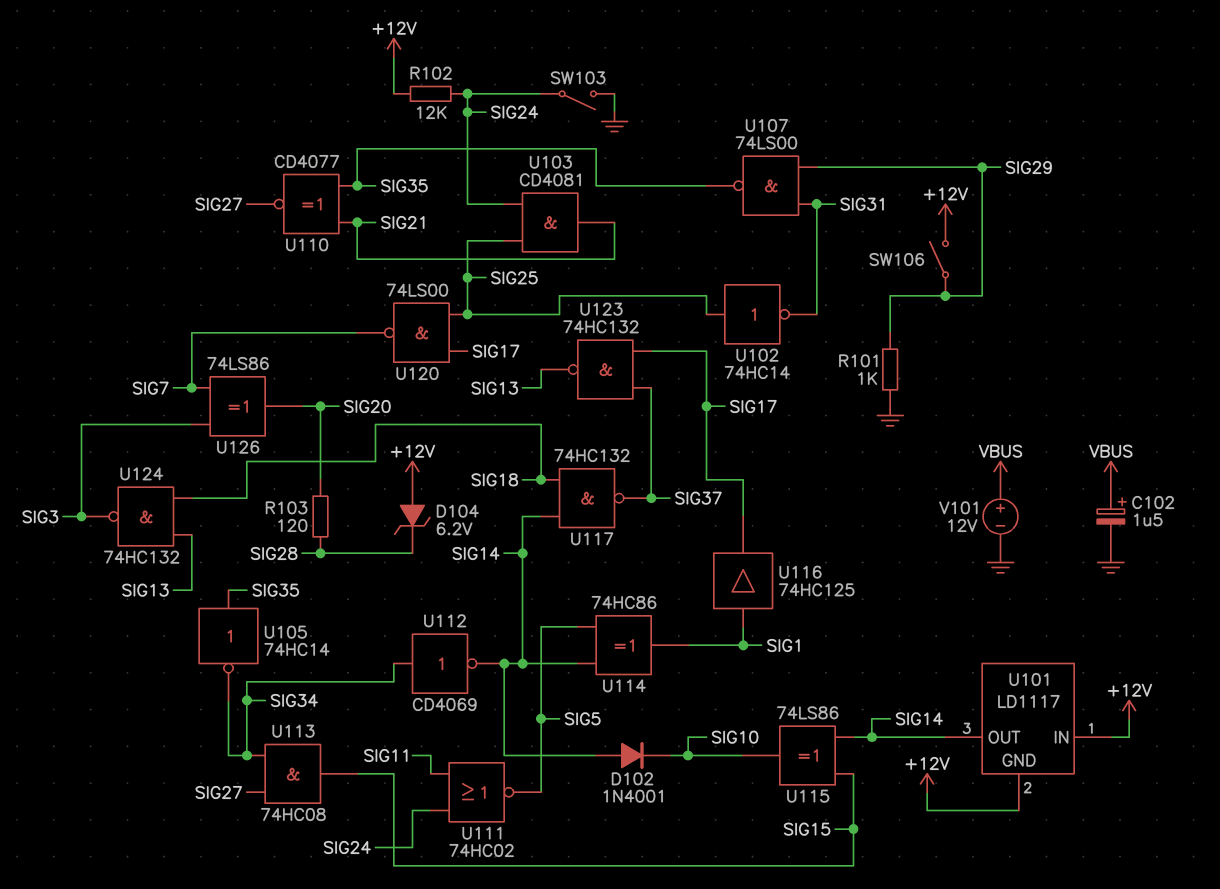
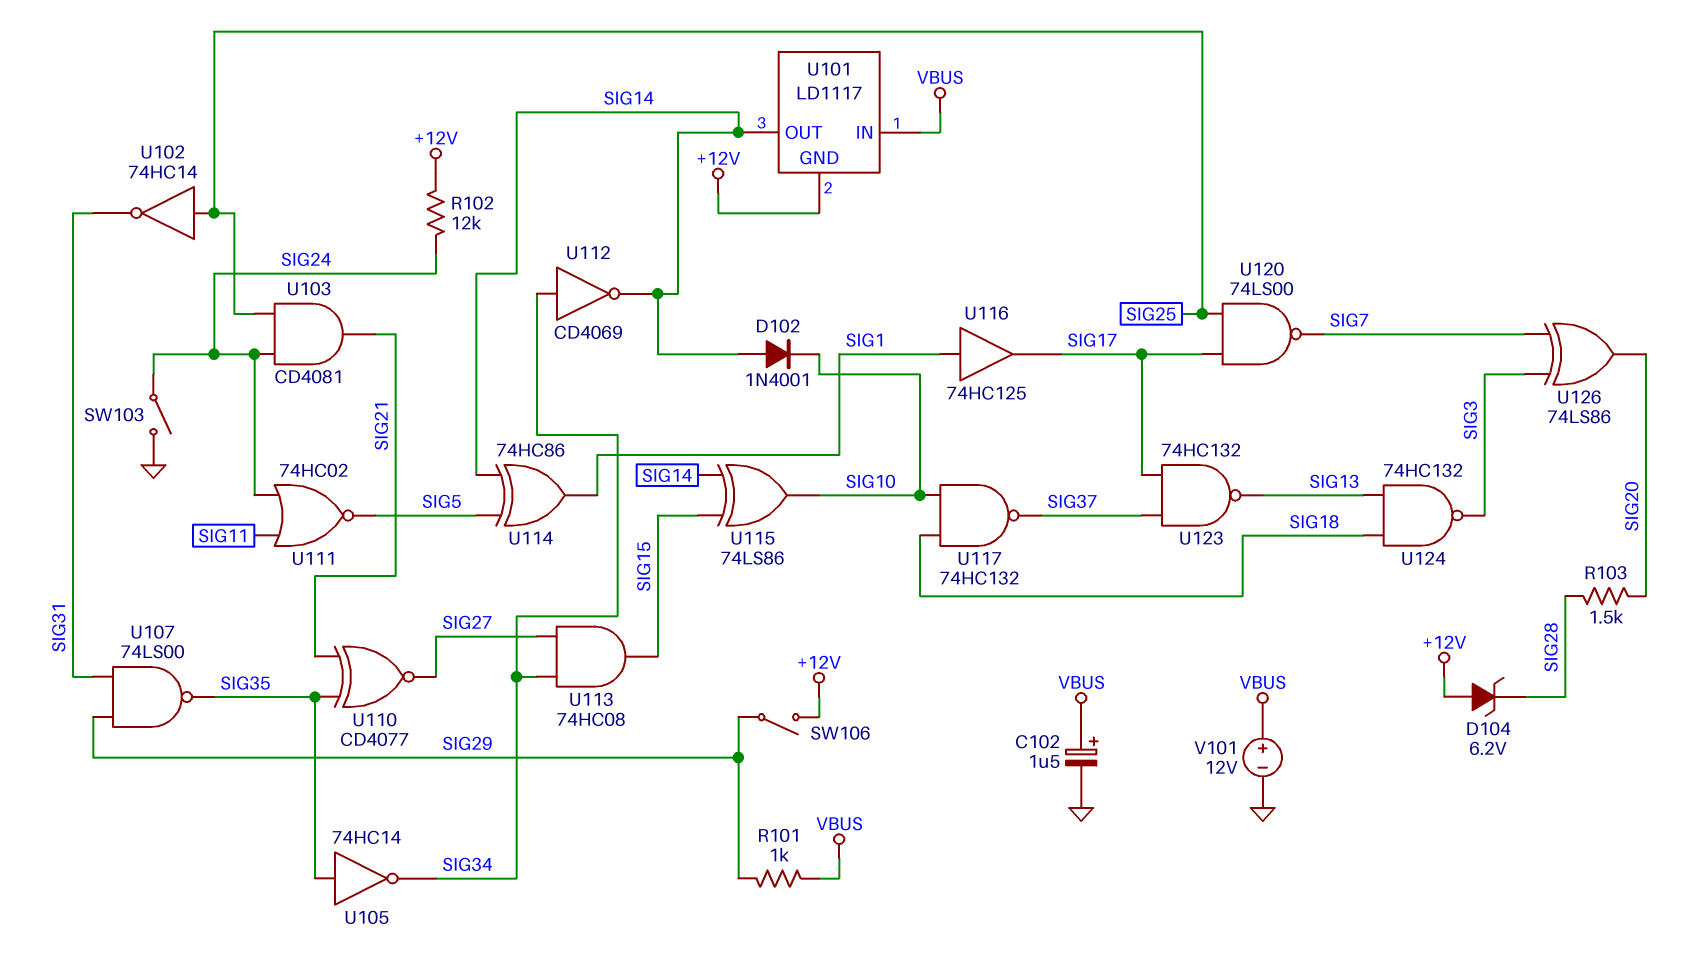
R101: 1k (GND, SIG29) -> 1k (SIG29, VBUS)
R103: 120 (SIG20, SIG28) -> 1.5k (SIG20, SIG28)
U101 pin IN: +12V -> VBUS
U117: NAND 74HC132 (in SIG14, in SIG18, out SIG37) -> NAND 74HC132 (in SIG10, in SIG18, out SIG37)

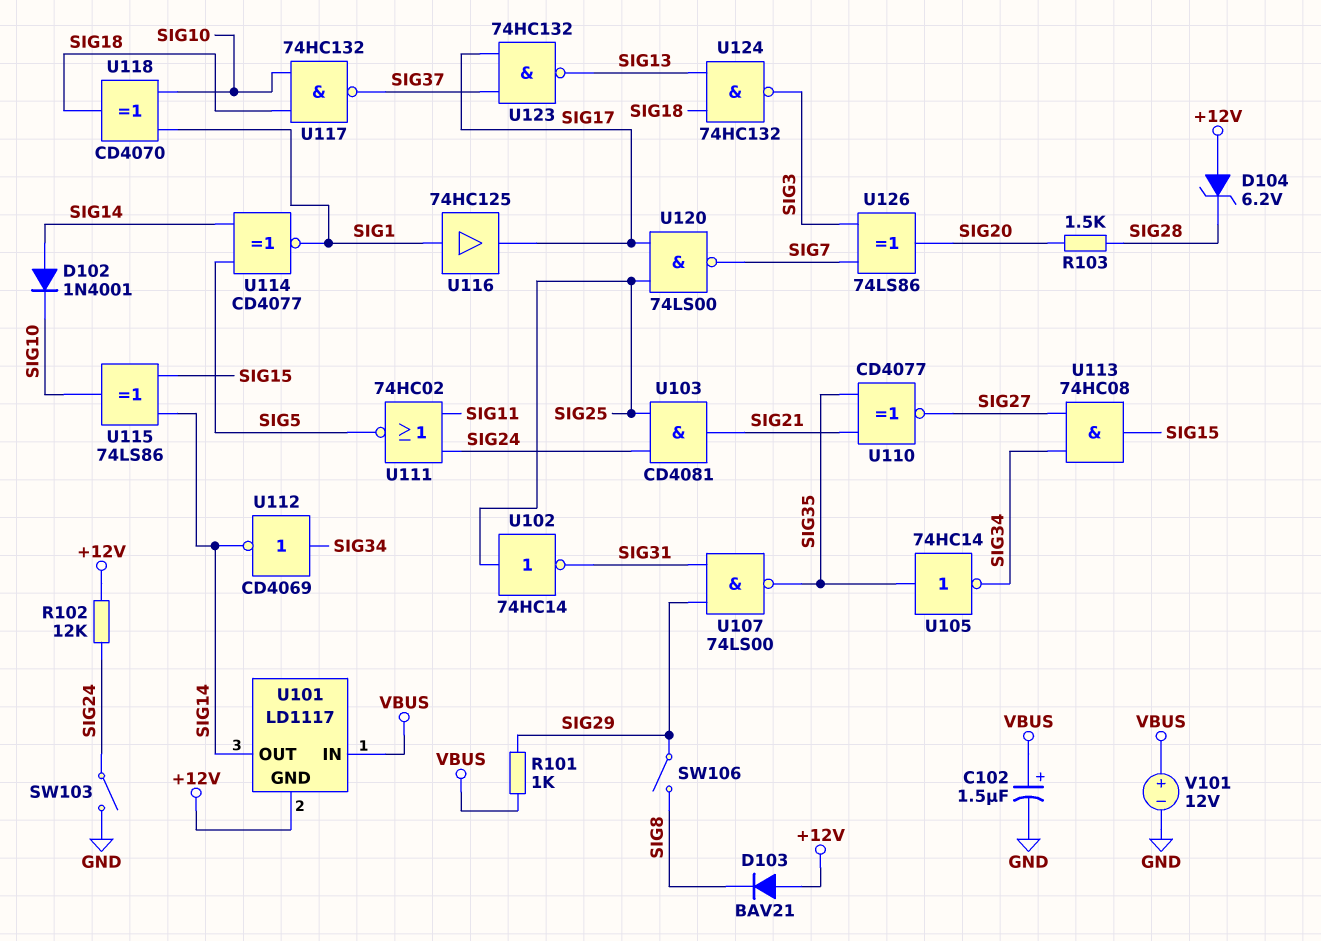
D103: none -> diode BAV21 (A +12V, K SIG8)
SW106: switch (+12V, SIG29) -> switch (SIG8, SIG29)
U114: XOR 74HC86 (in SIG5, in SIG14, out SIG1) -> XNOR CD4077 (in SIG5, in SIG14, out SIG1)
U118: none -> XOR CD4070 (in SIG1, in SIG10, out SIG18)

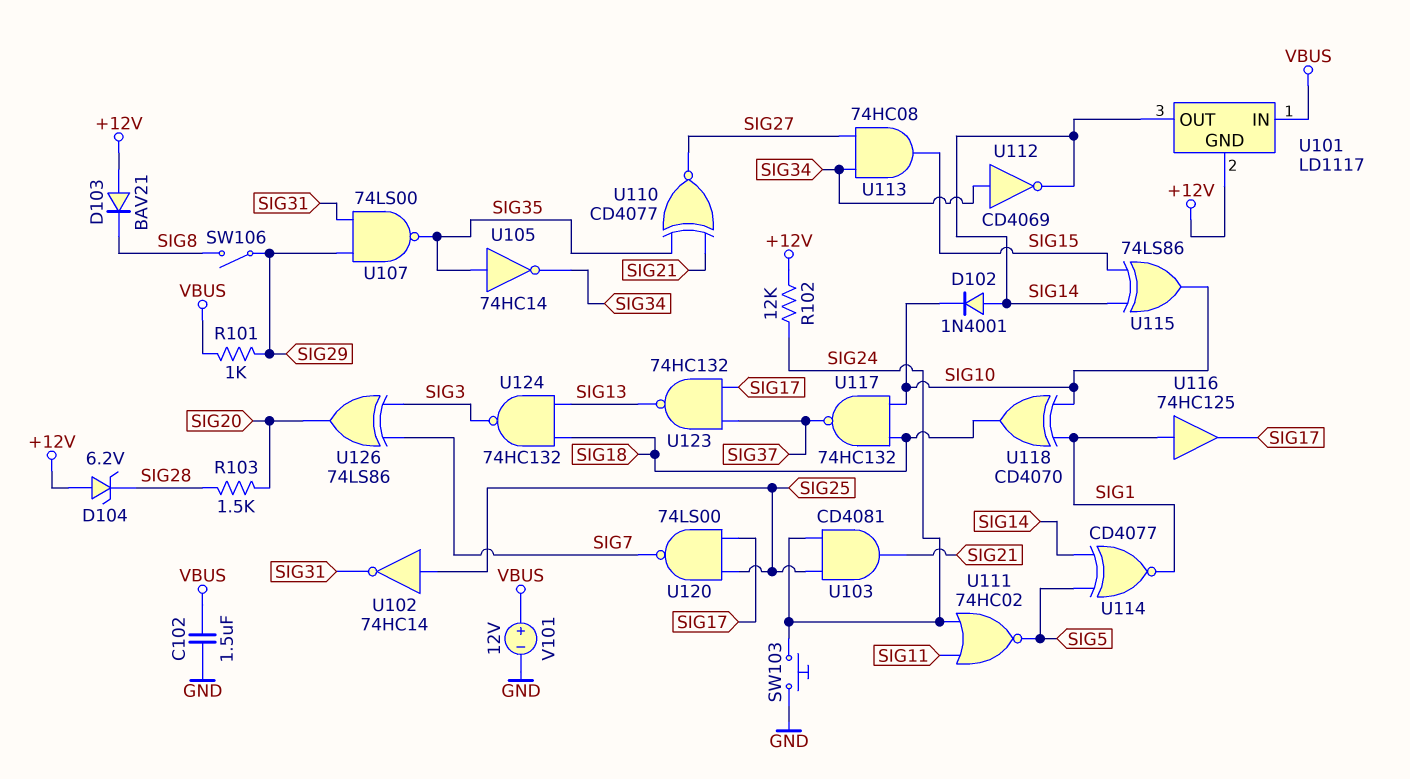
C102: 1.5uF (plus VBUS, minus GND) -> 1.5uF (GND, VBUS)
SW103: switch (GND, SIG24) -> button (GND, SIG24)

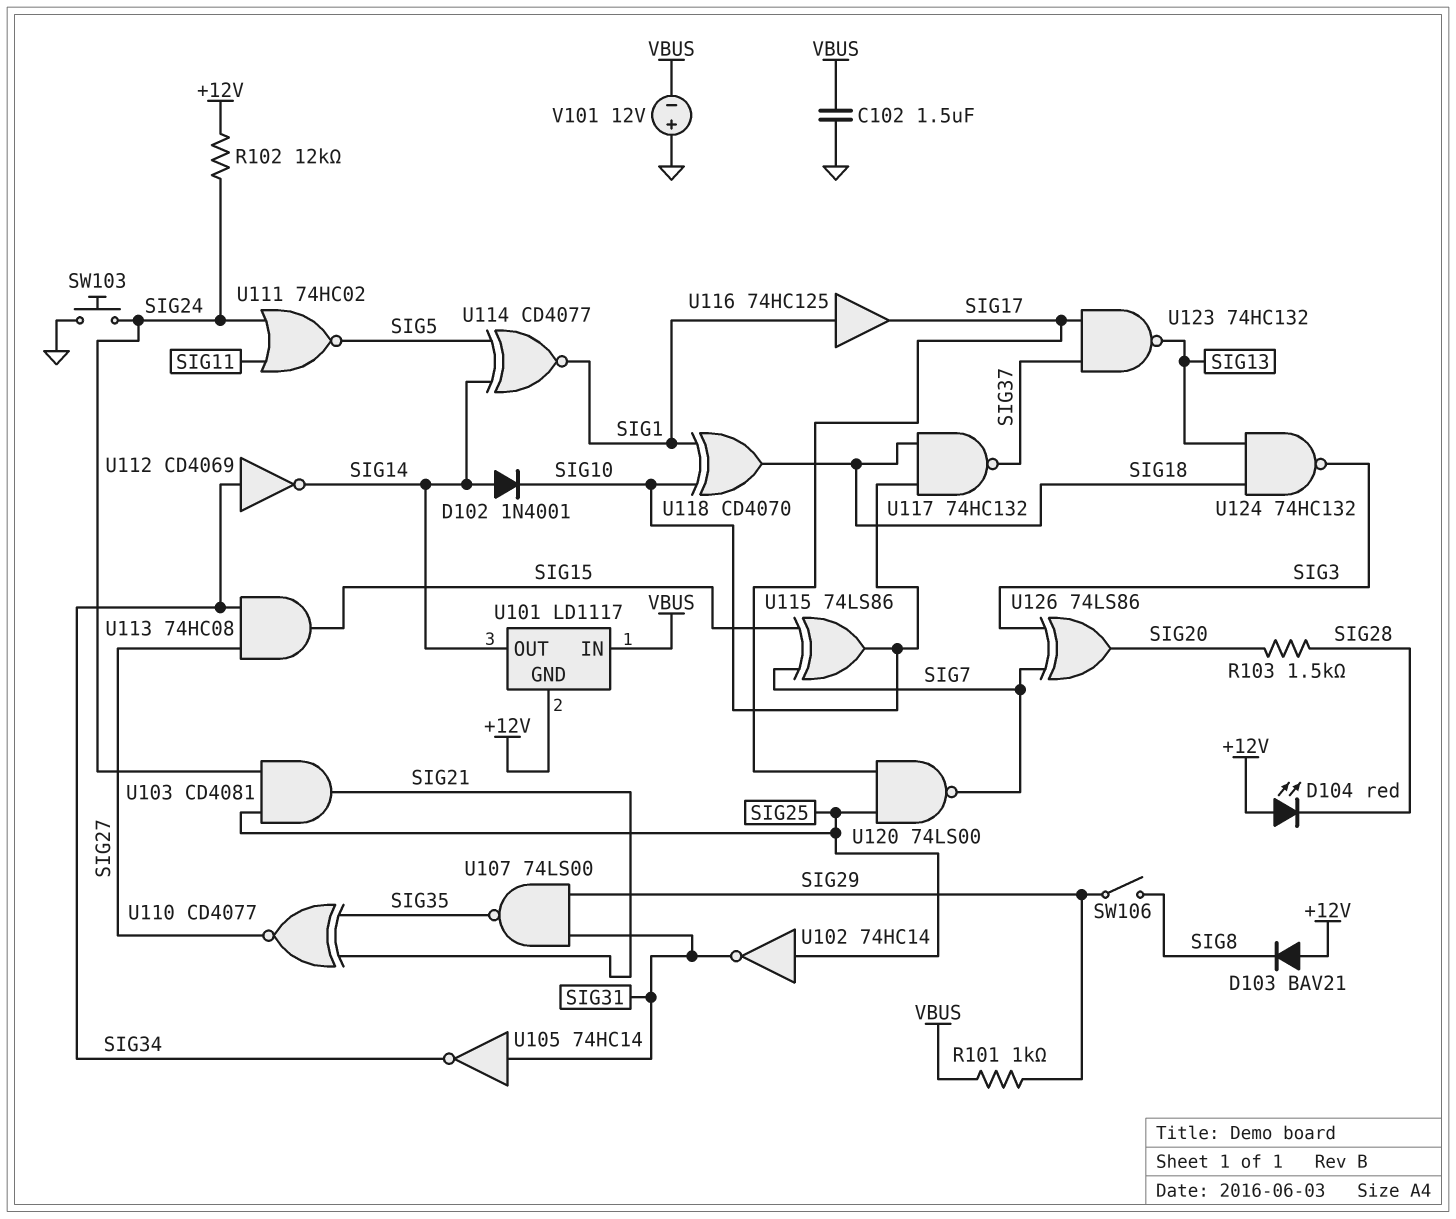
D104: zener 6.2V (A +12V, K SIG28) -> LED red (A +12V, K SIG28)
U105: NOT 74HC14 (in SIG35, out SIG34) -> NOT 74HC14 (in SIG31, out SIG34)
U115: XOR 74LS86 (in SIG14, in SIG15, out SIG10) -> XOR 74LS86 (in SIG7, in SIG15, out SIG10)
V101: 12V (plus VBUS, minus GND) -> 12V (plus GND, minus VBUS)

